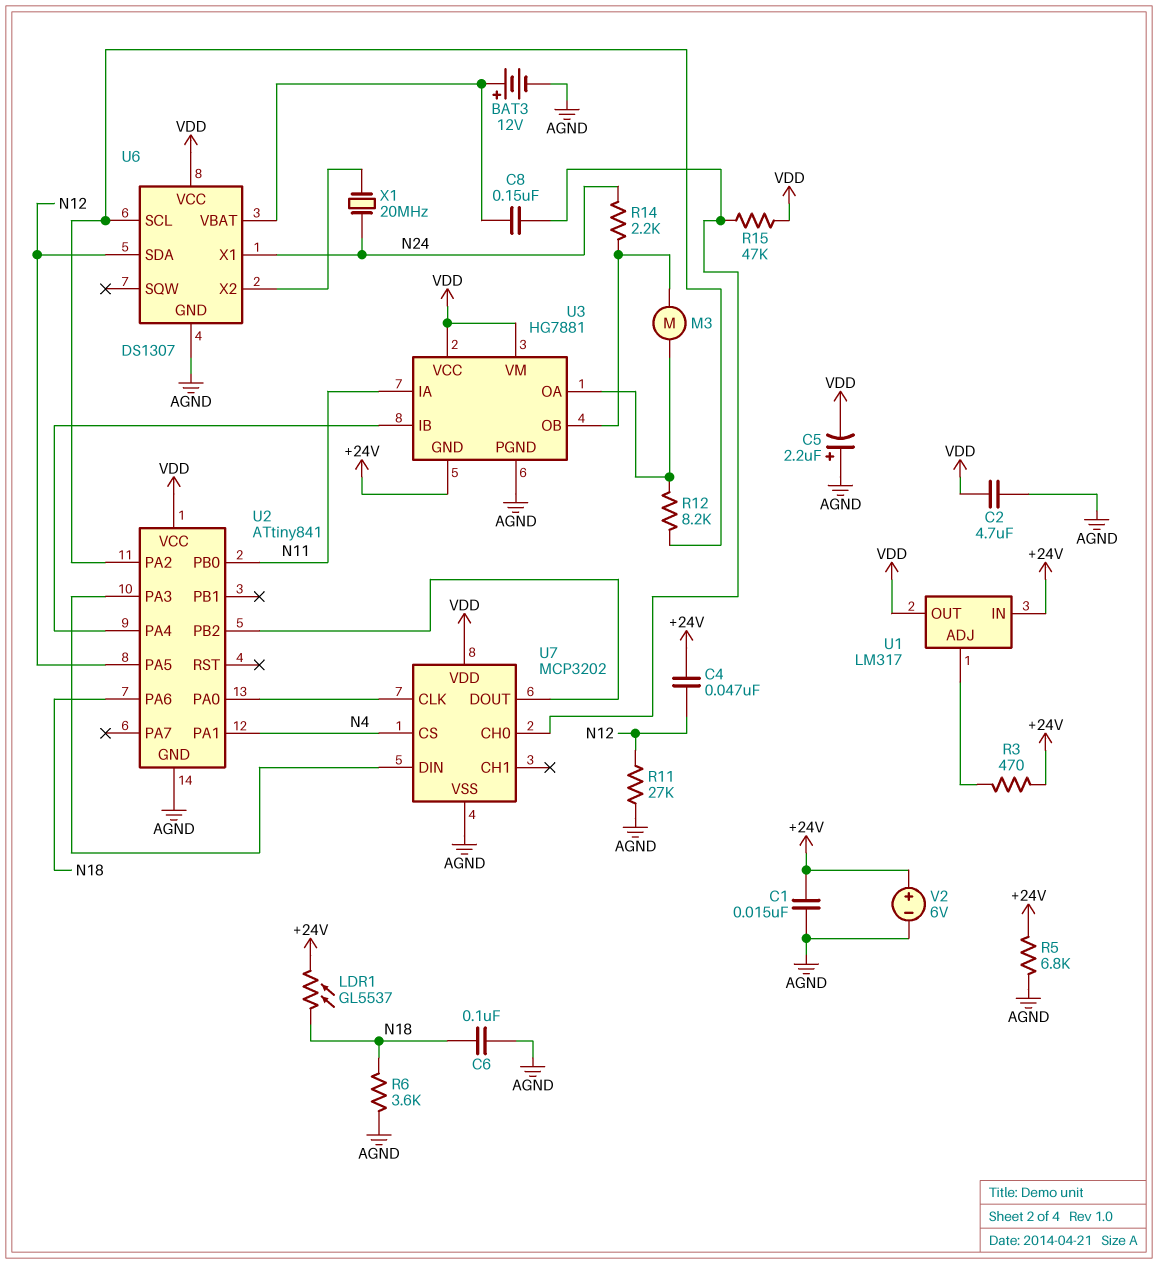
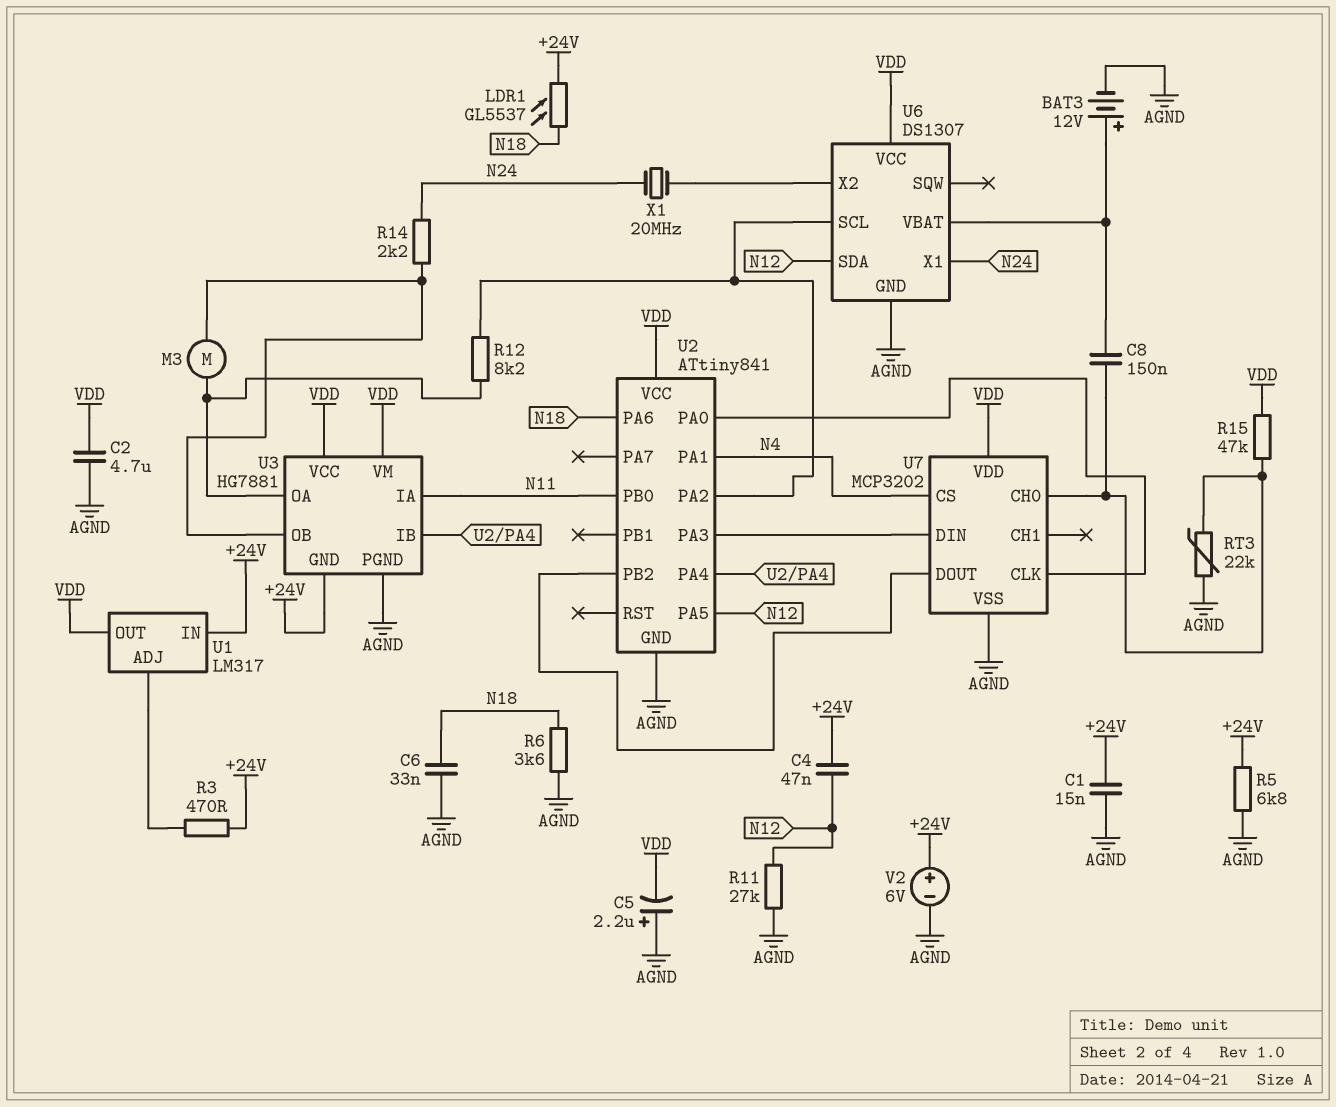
C6: 100nF (AGND, N18) -> 33nF (AGND, N18)
RT3: none -> 22k (AGND, U7/CH0)

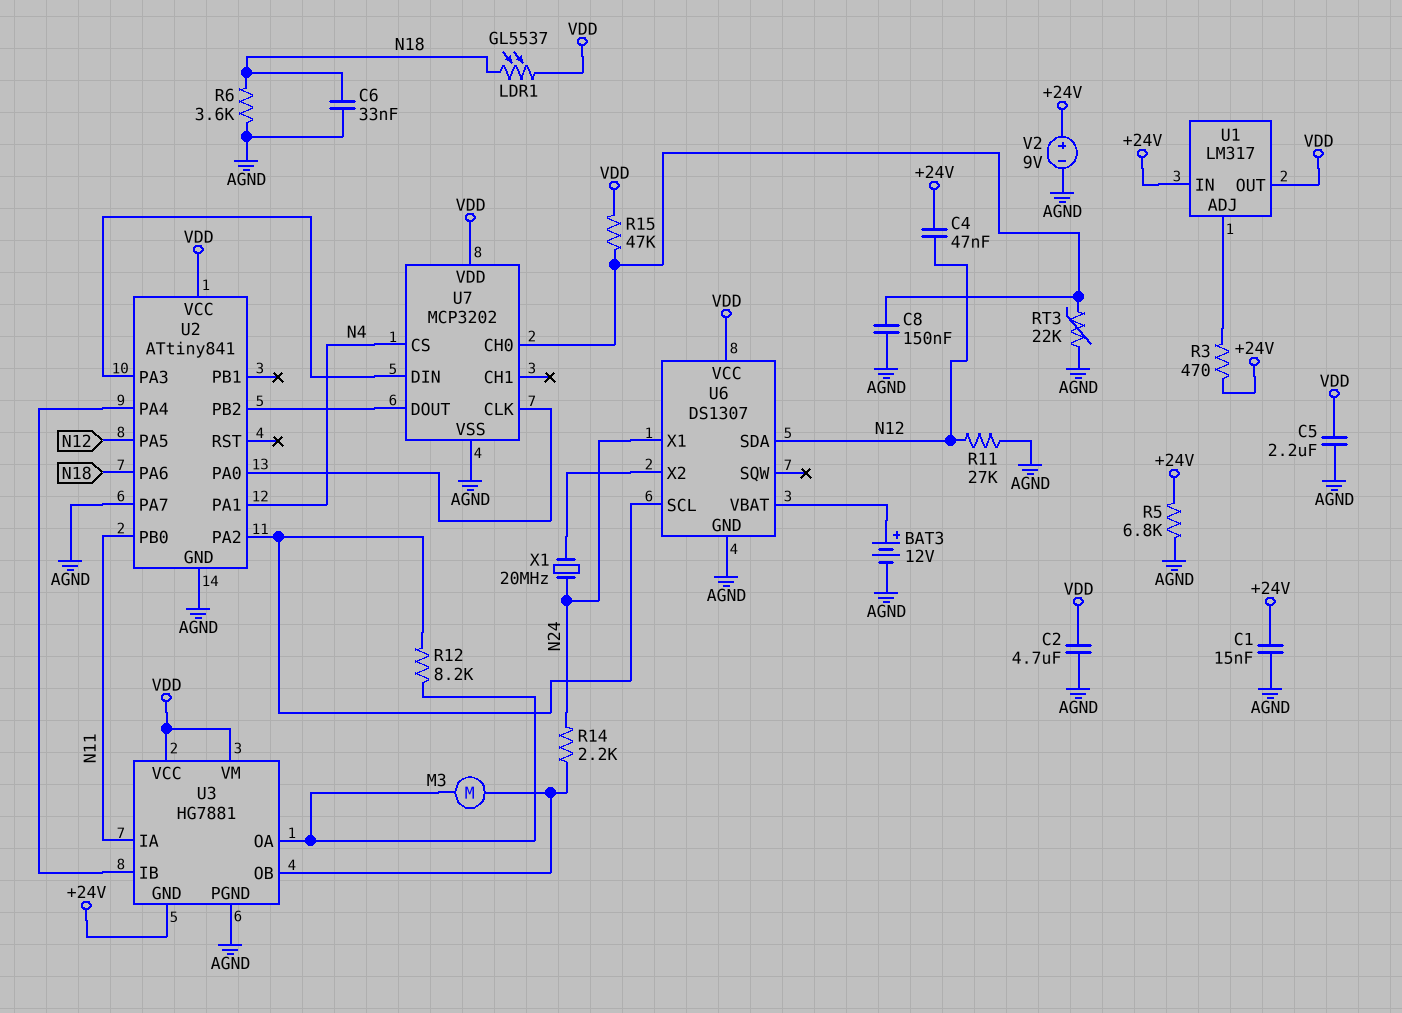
C5: 2.2uF (plus AGND, minus VDD) -> 2.2uF (AGND, VDD)
C8: 150nF (U6/VBAT, U7/CH0) -> 150nF (AGND, U7/CH0)
LDR1: GL5537 (+24V, N18) -> GL5537 (N18, VDD)
U2 pin PA7: none -> AGND
V2: 6V (plus +24V, minus AGND) -> 9V (plus +24V, minus AGND)

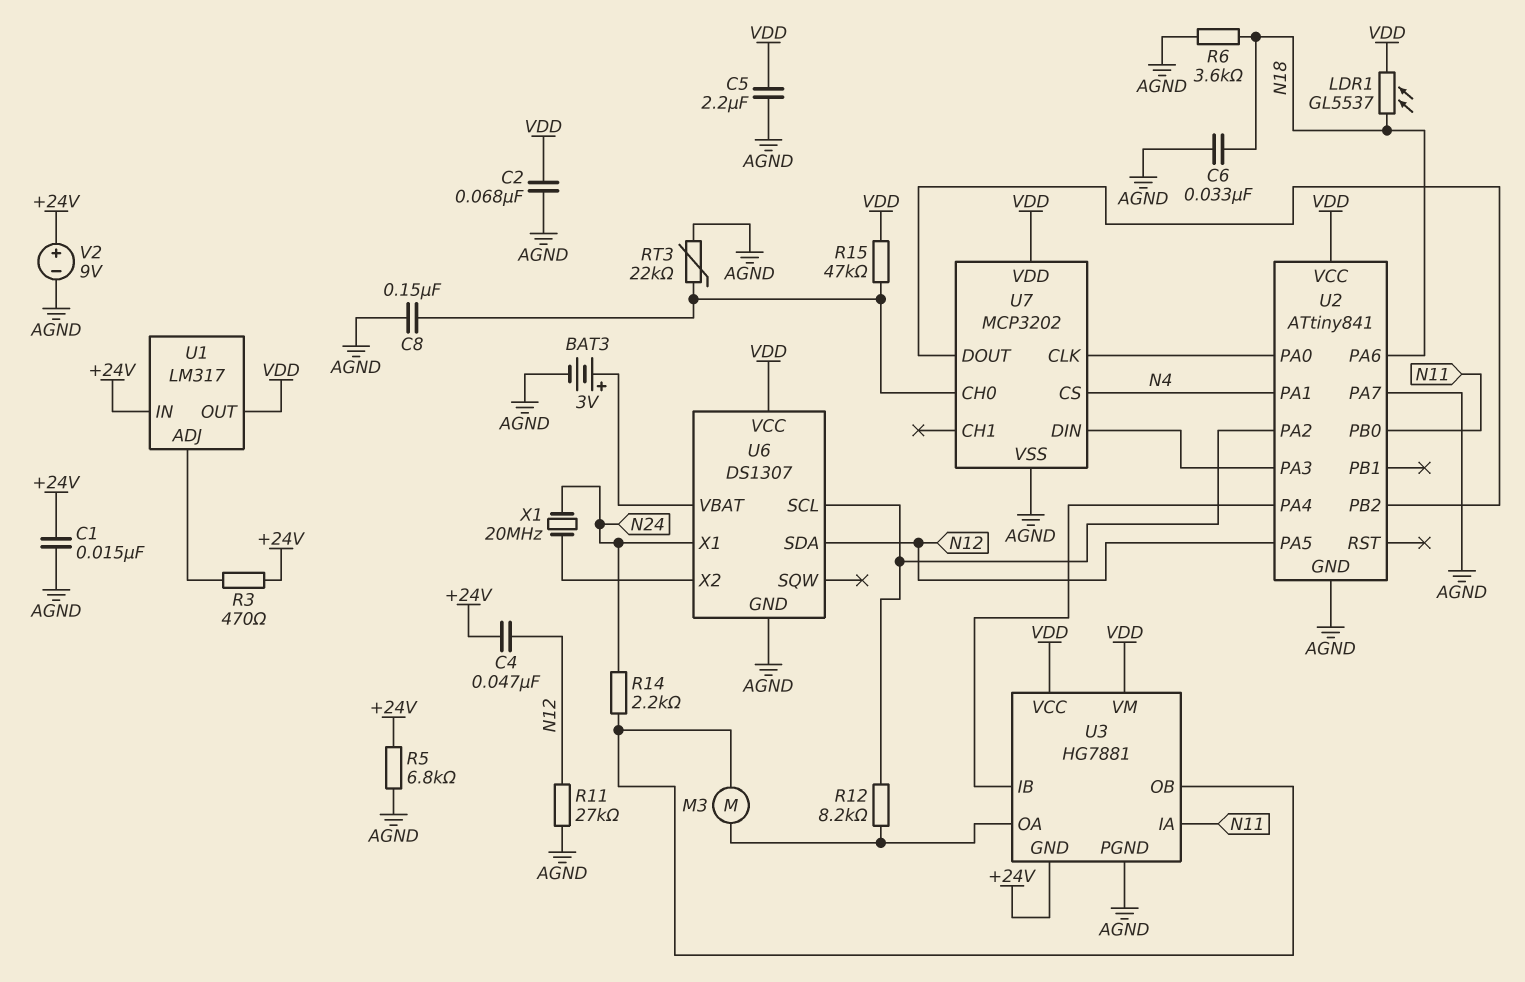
BAT3: 12V (plus U6/VBAT, minus AGND) -> 3V (plus U6/VBAT, minus AGND)
C2: 4.7uF (AGND, VDD) -> 68nF (AGND, VDD)

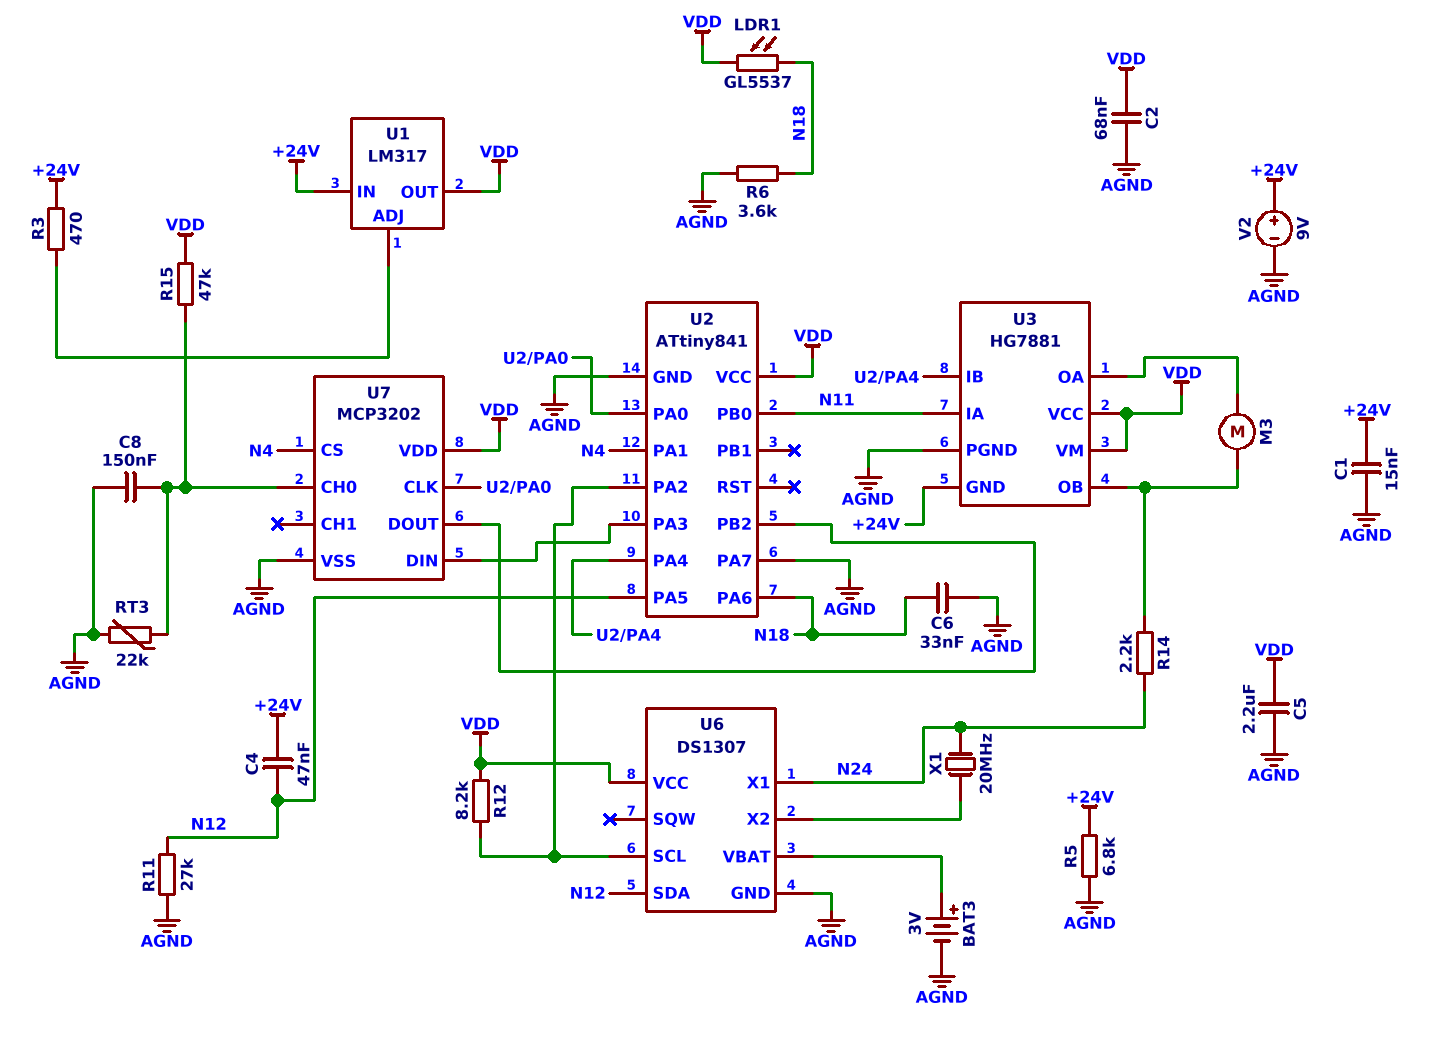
R12: 8.2k (U2/PA2, U3/OA) -> 8.2k (U2/PA2, VDD)

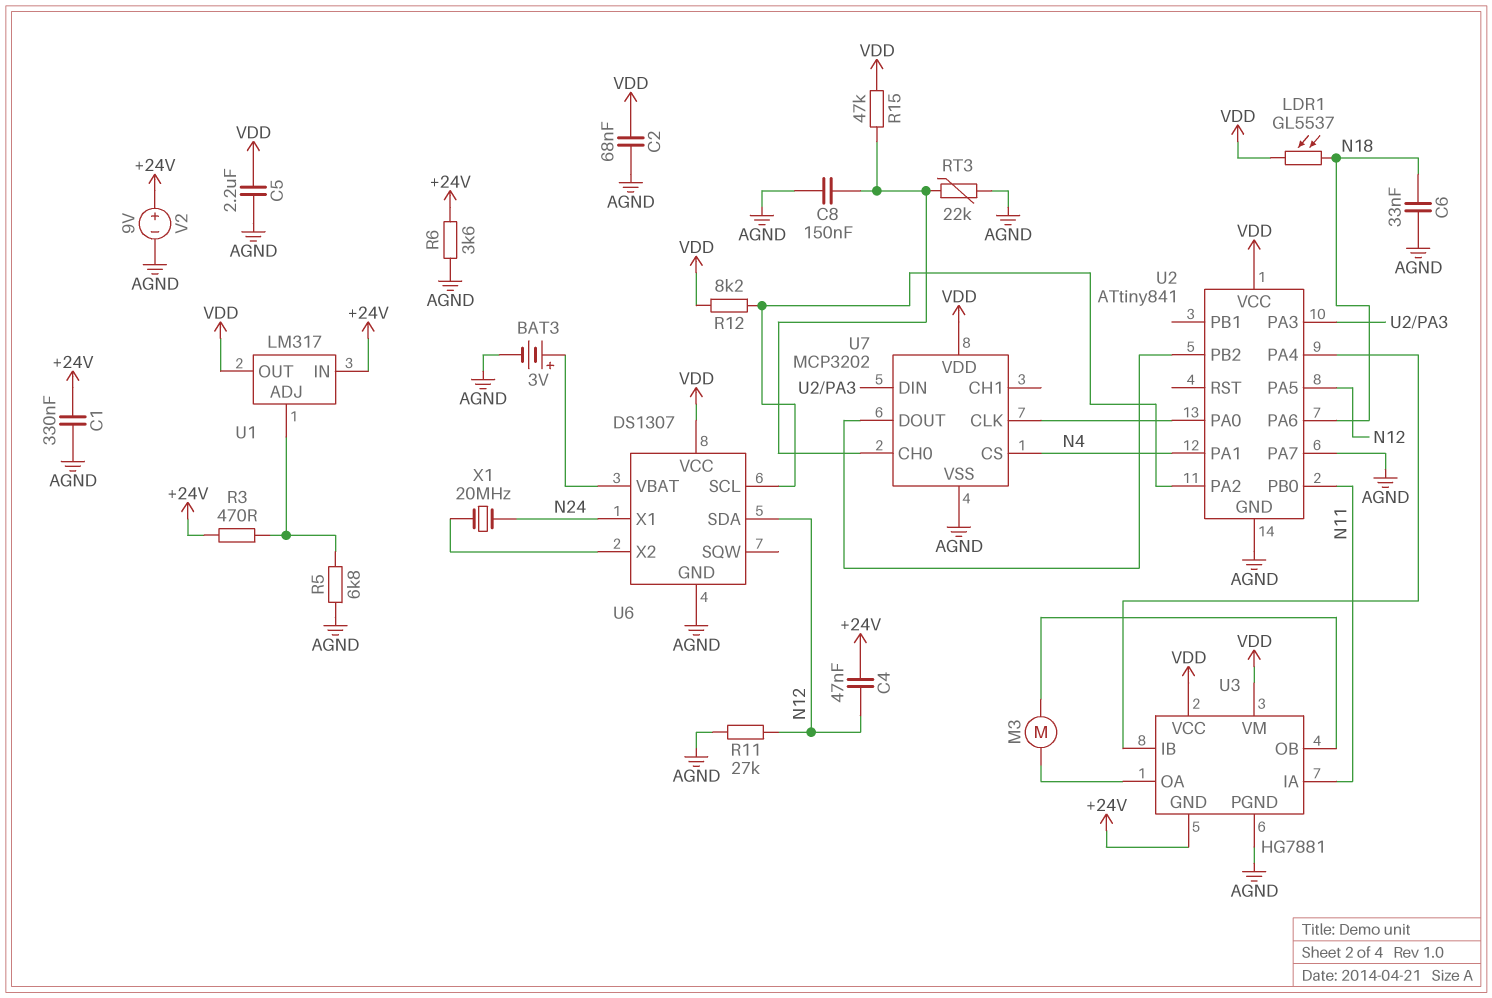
C1: 15nF (+24V, AGND) -> 330nF (+24V, AGND)
R5: 6.8k (+24V, AGND) -> 6.8k (AGND, U1/ADJ)
R6: 3.6k (AGND, N18) -> 3.6k (+24V, AGND)
R14: 2.2k (N24, U3/OB) -> none

